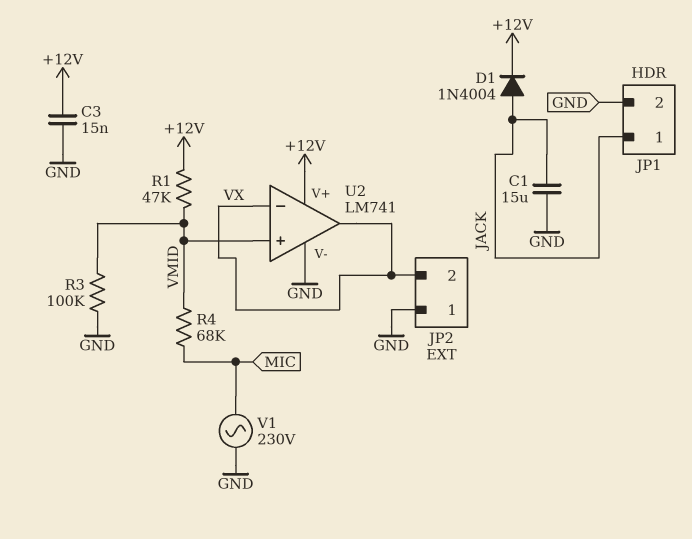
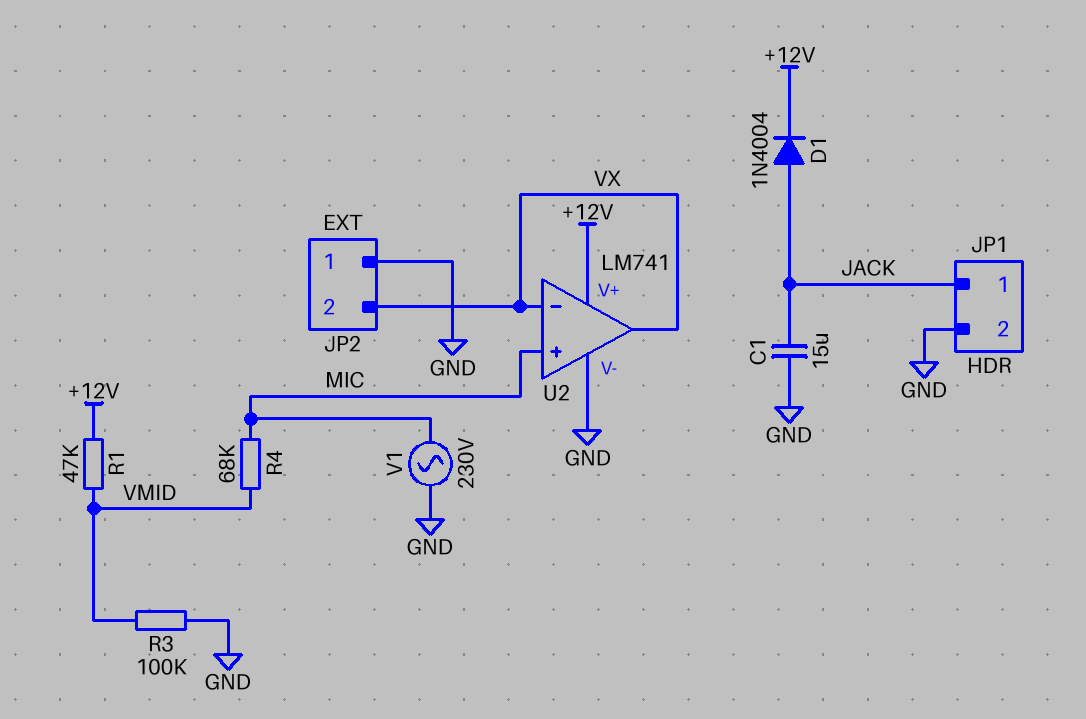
C3: 15nF (+12V, GND) -> none
U2 pin in+: VMID -> MIC

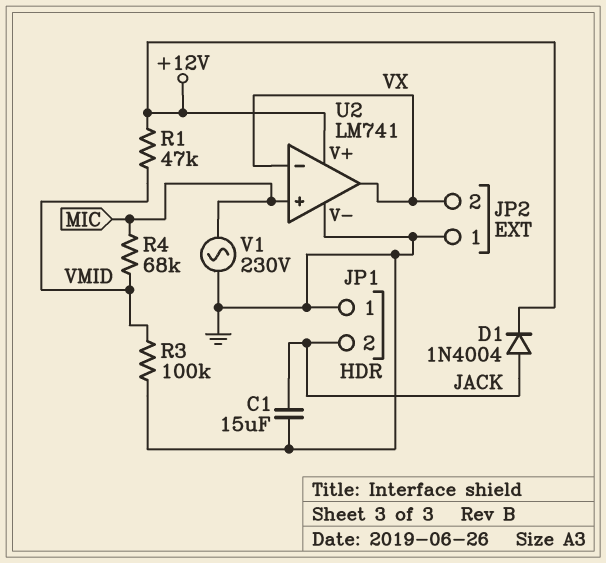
JP1 pin 1: JACK -> GND
JP1 pin 2: GND -> JACK

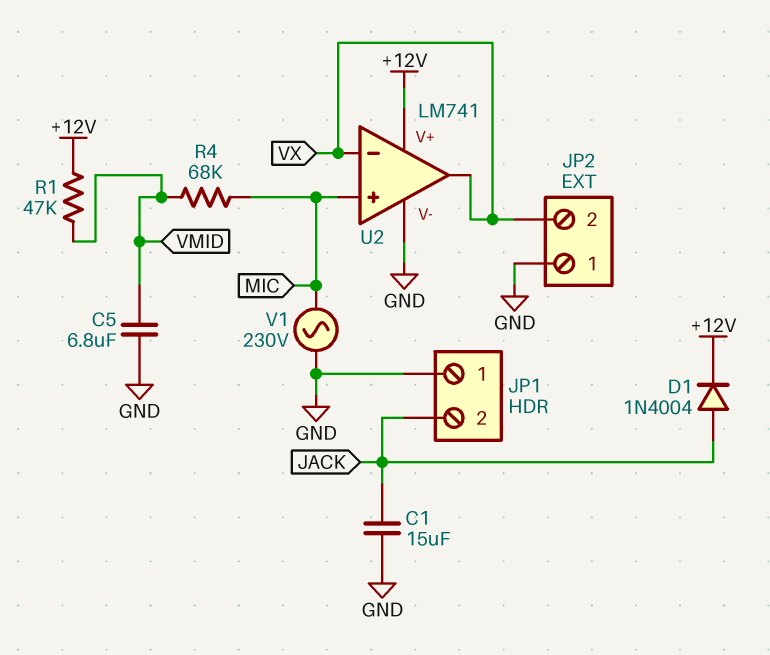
C5: none -> 6.8uF (GND, VMID)
R3: 100k (GND, VMID) -> none

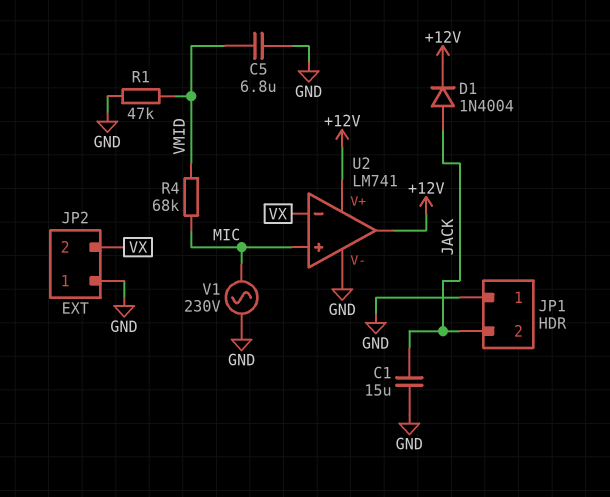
R1: 47k (+12V, VMID) -> 47k (GND, VMID)
U2 pin out: VX -> +12V

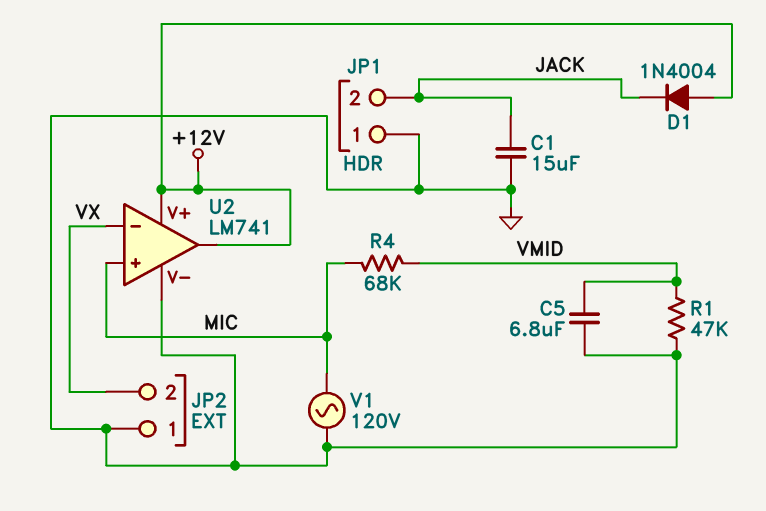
D1: diode 1N4004 (A JACK, K +12V) -> diode 1N4004 (A +12V, K JACK)
V1: AC 230V (GND, MIC) -> AC 120V (GND, MIC)

